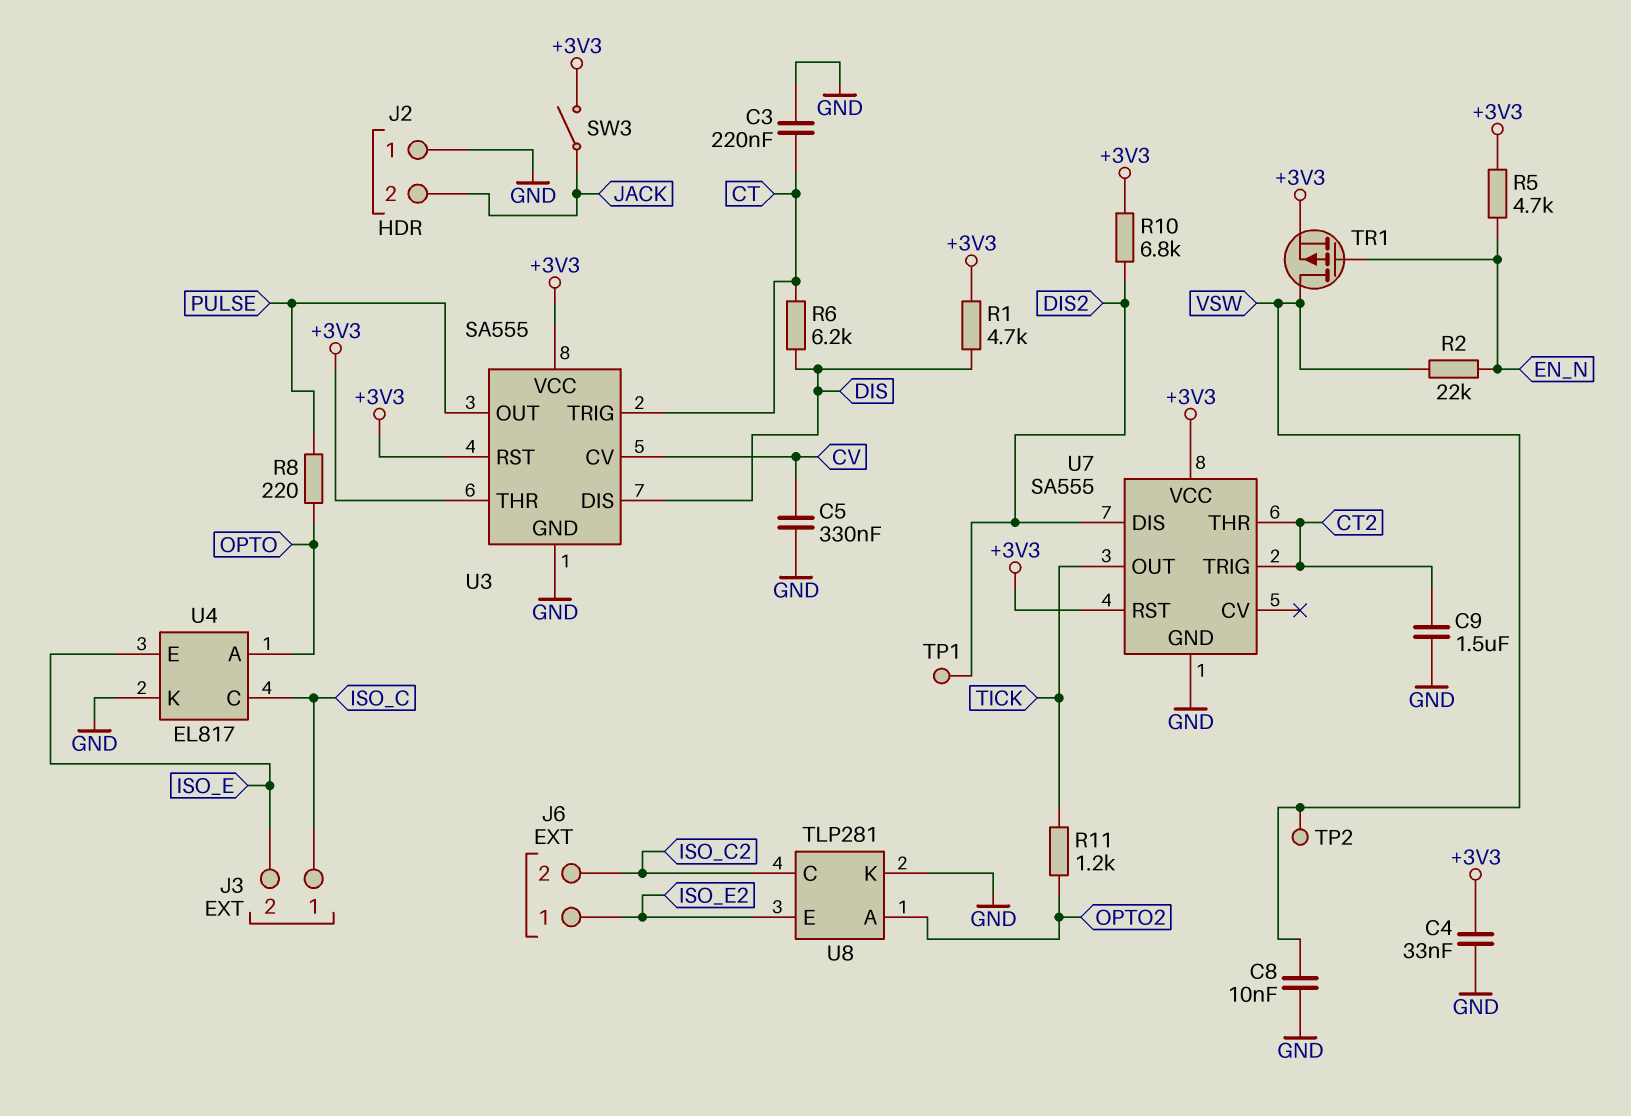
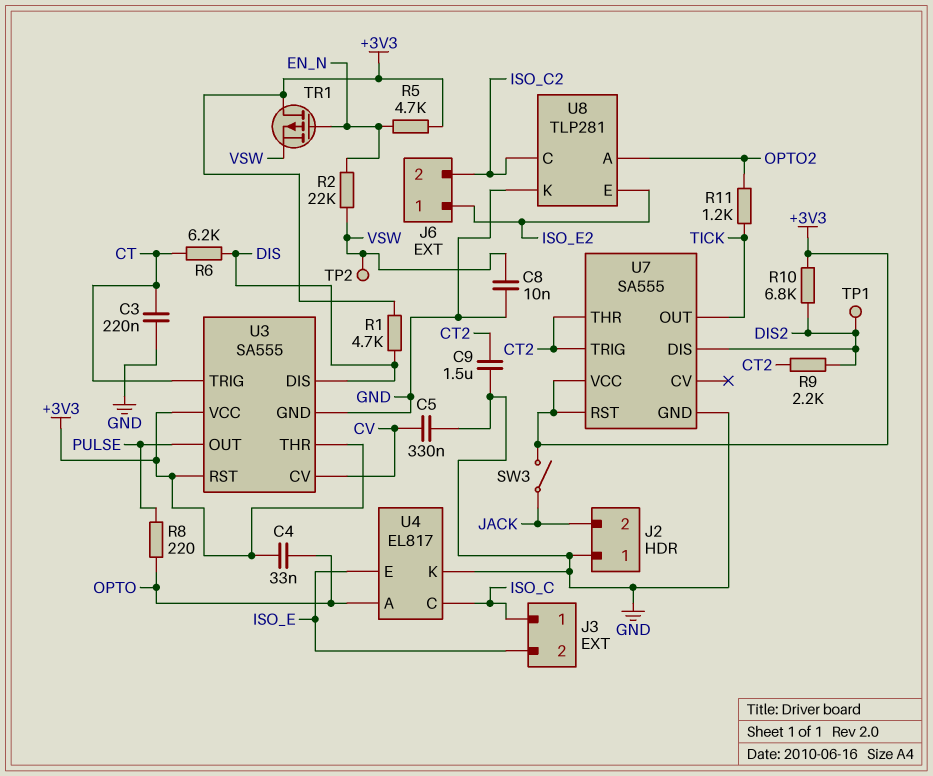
C4: 33nF (+3V3, GND) -> 33nF (+3V3, OPTO)
R9: none -> 2.2k (CT2, DIS2)
TR1: PMOS (G EN_N, D VSW, S +3V3) -> PMOS (G EN_N, D +3V3, S VSW)

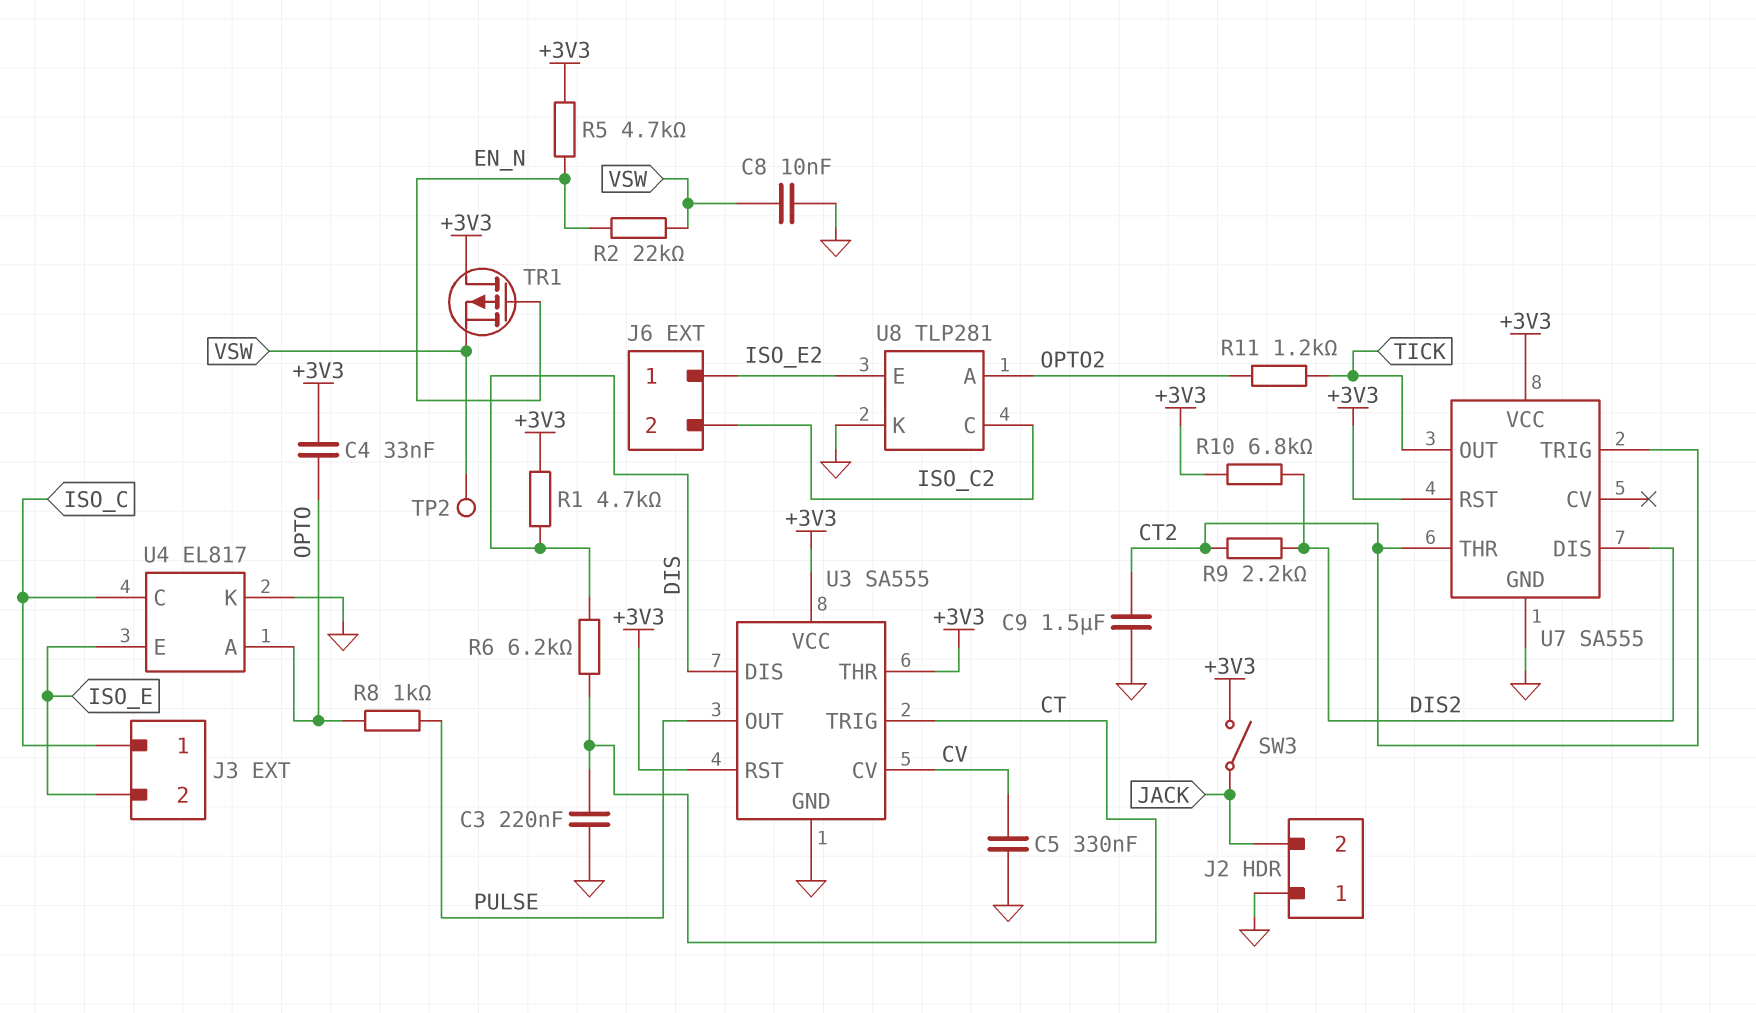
R8: 220 (OPTO, PULSE) -> 1k (OPTO, PULSE)
TP1: test point (DIS2) -> none

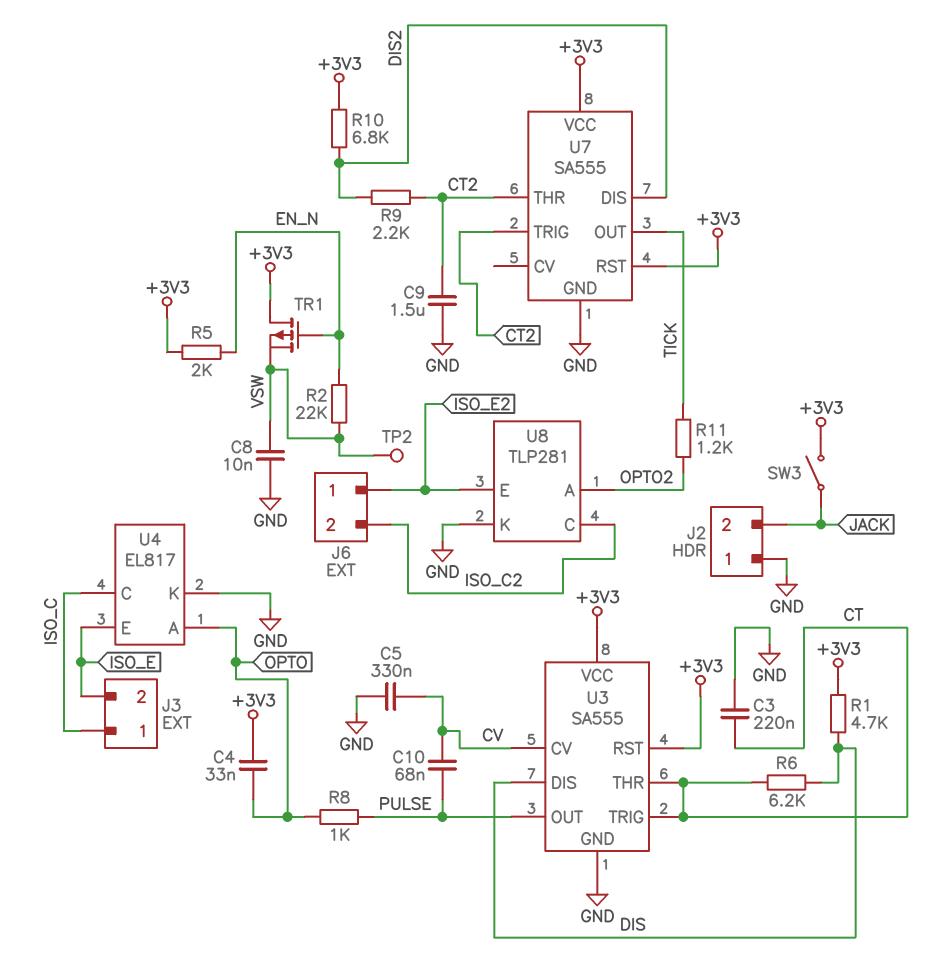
C10: none -> 68nF (CV, PULSE)
R5: 4.7k (+3V3, EN_N) -> 2k (+3V3, EN_N)
U3 pin THR: +3V3 -> CT

